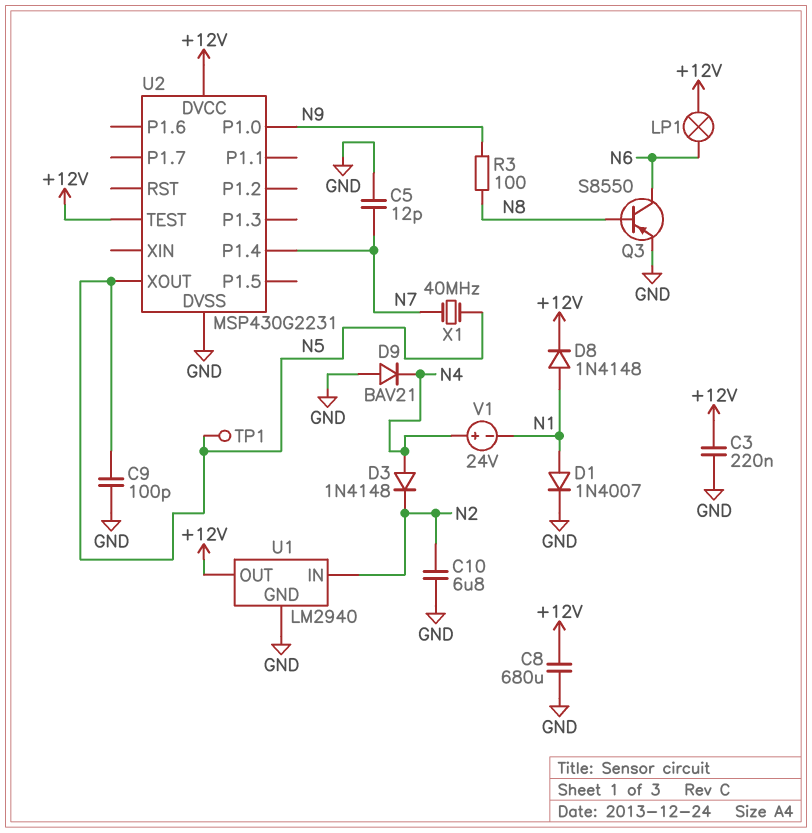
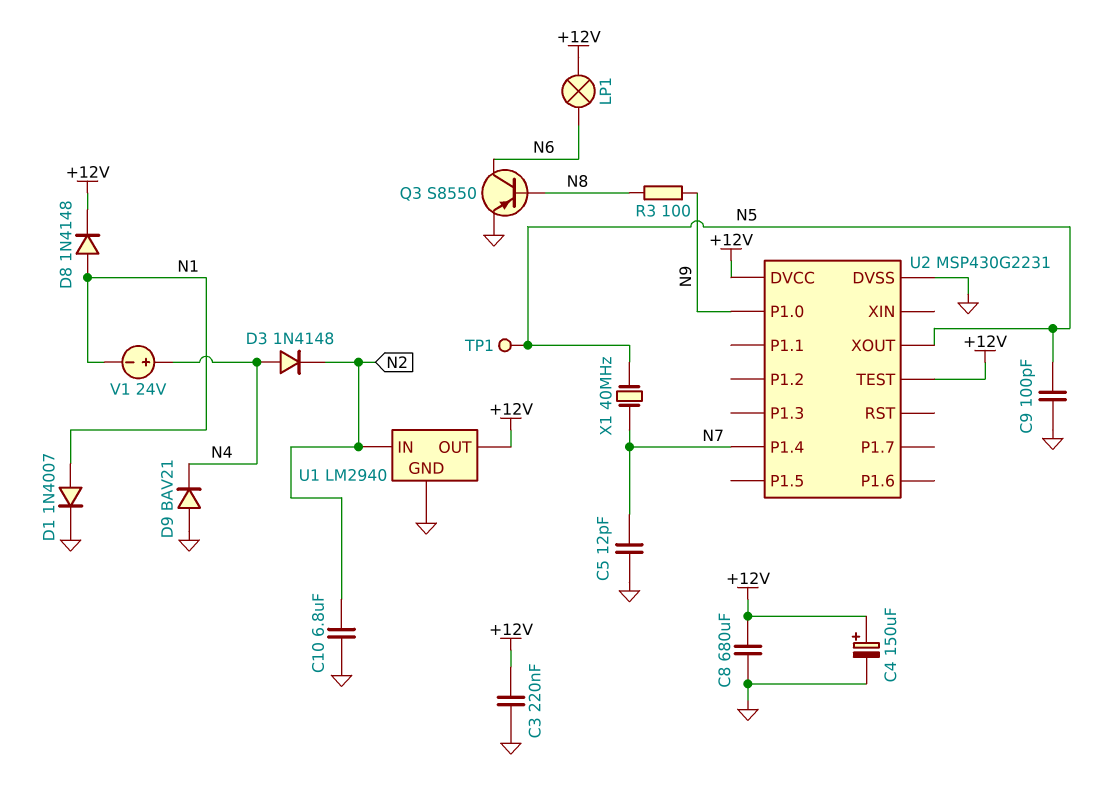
C4: none -> 150uF (plus +12V, minus GND)

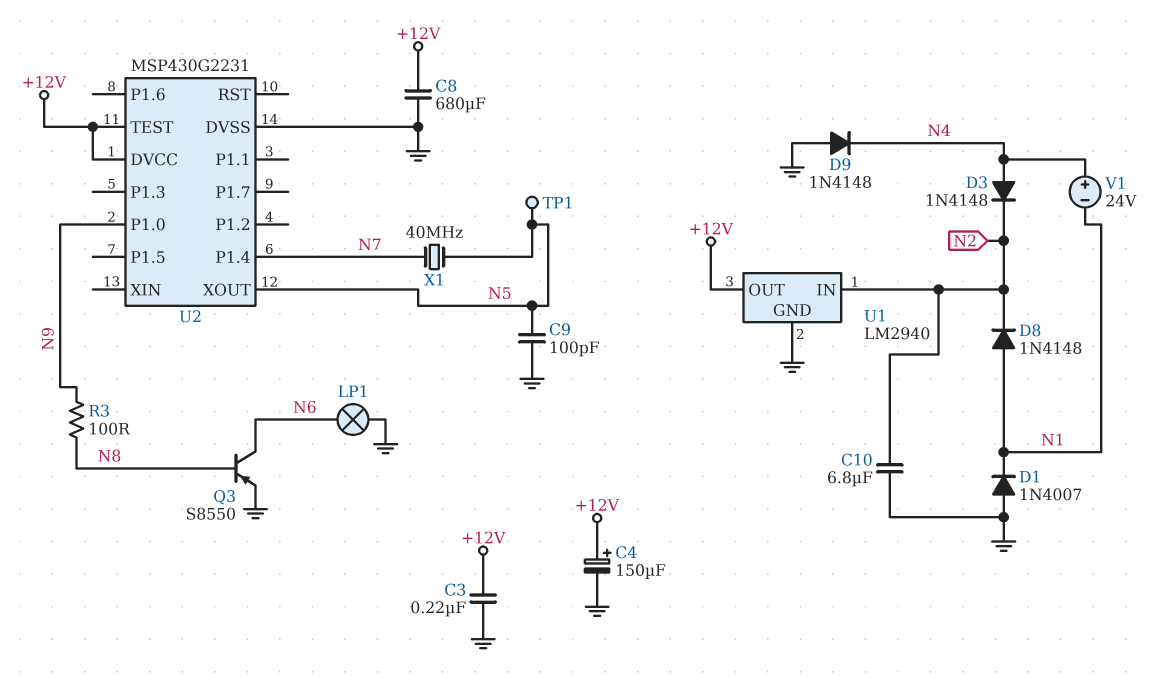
C5: 12pF (GND, N7) -> none
D1: diode 1N4007 (A N1, K GND) -> diode 1N4007 (A GND, K N1)
D8: diode 1N4148 (A N1, K +12V) -> diode 1N4148 (A N1, K N2)
D9: diode BAV21 (A GND, K N4) -> diode 1N4148 (A GND, K N4)
LP1: lamp (+12V, N6) -> lamp (GND, N6)

